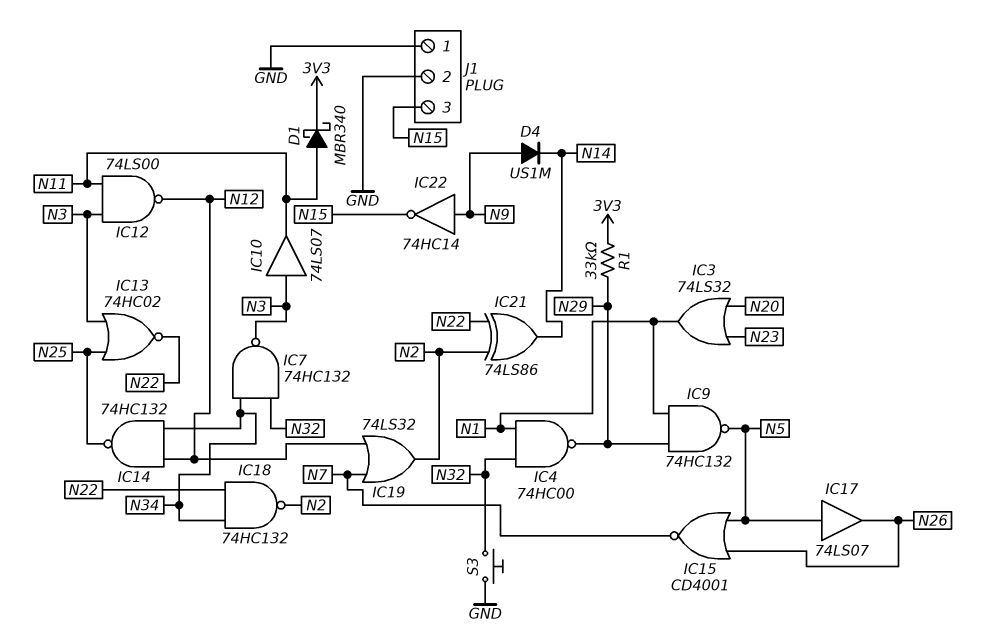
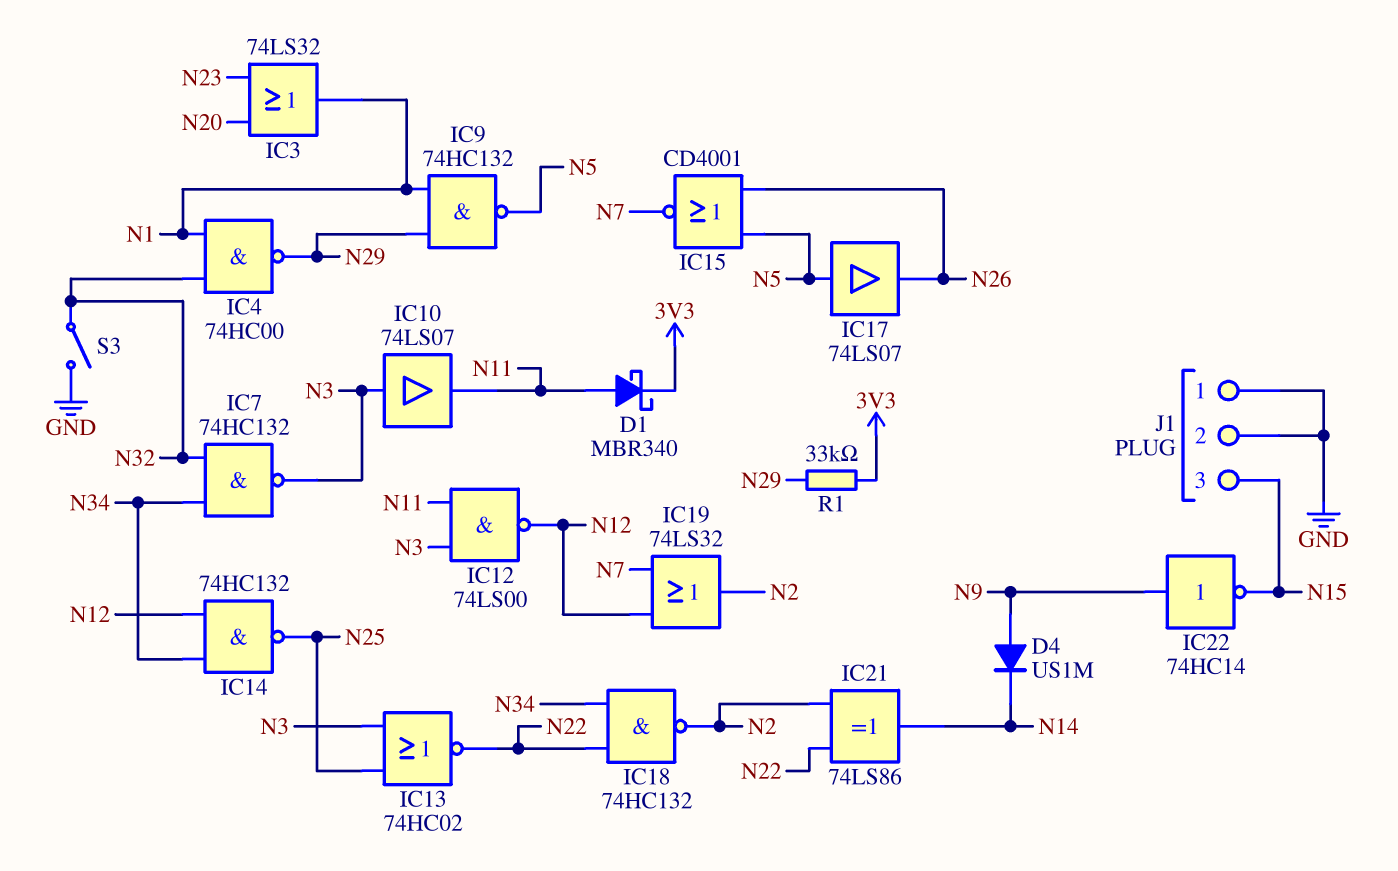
S3: button (GND, N32) -> switch (GND, N32)

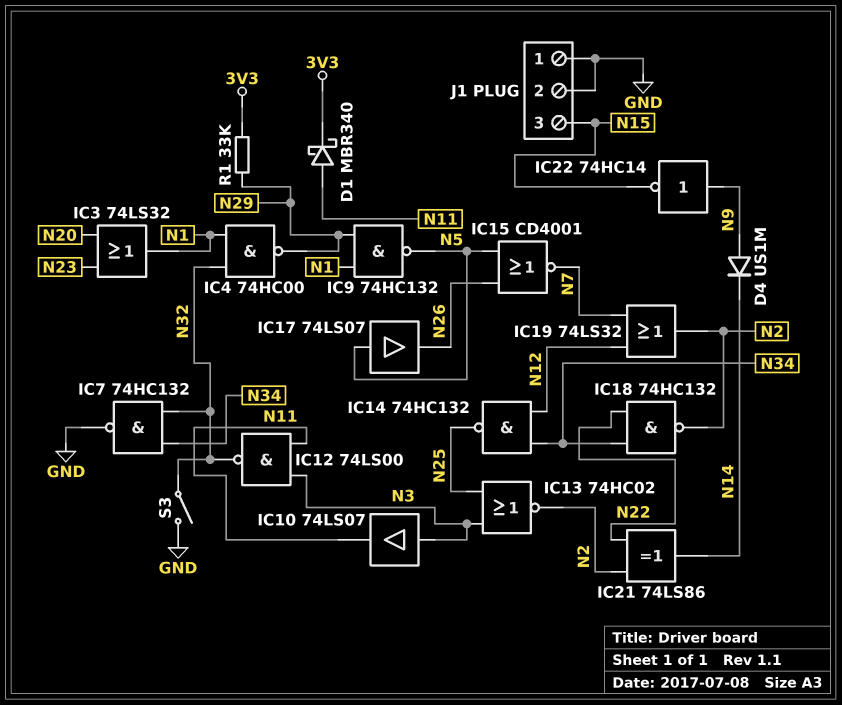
IC7: NAND 74HC132 (in N32, in N34, out N3) -> NAND 74HC132 (in N32, in N34, out GND)
IC12: NAND 74LS00 (in N3, in N11, out N12) -> NAND 74LS00 (in N3, in N11, out N32)
IC13: NOR 74HC02 (in N3, in N25, out N22) -> NOR 74HC02 (in N3, in N25, out N2)

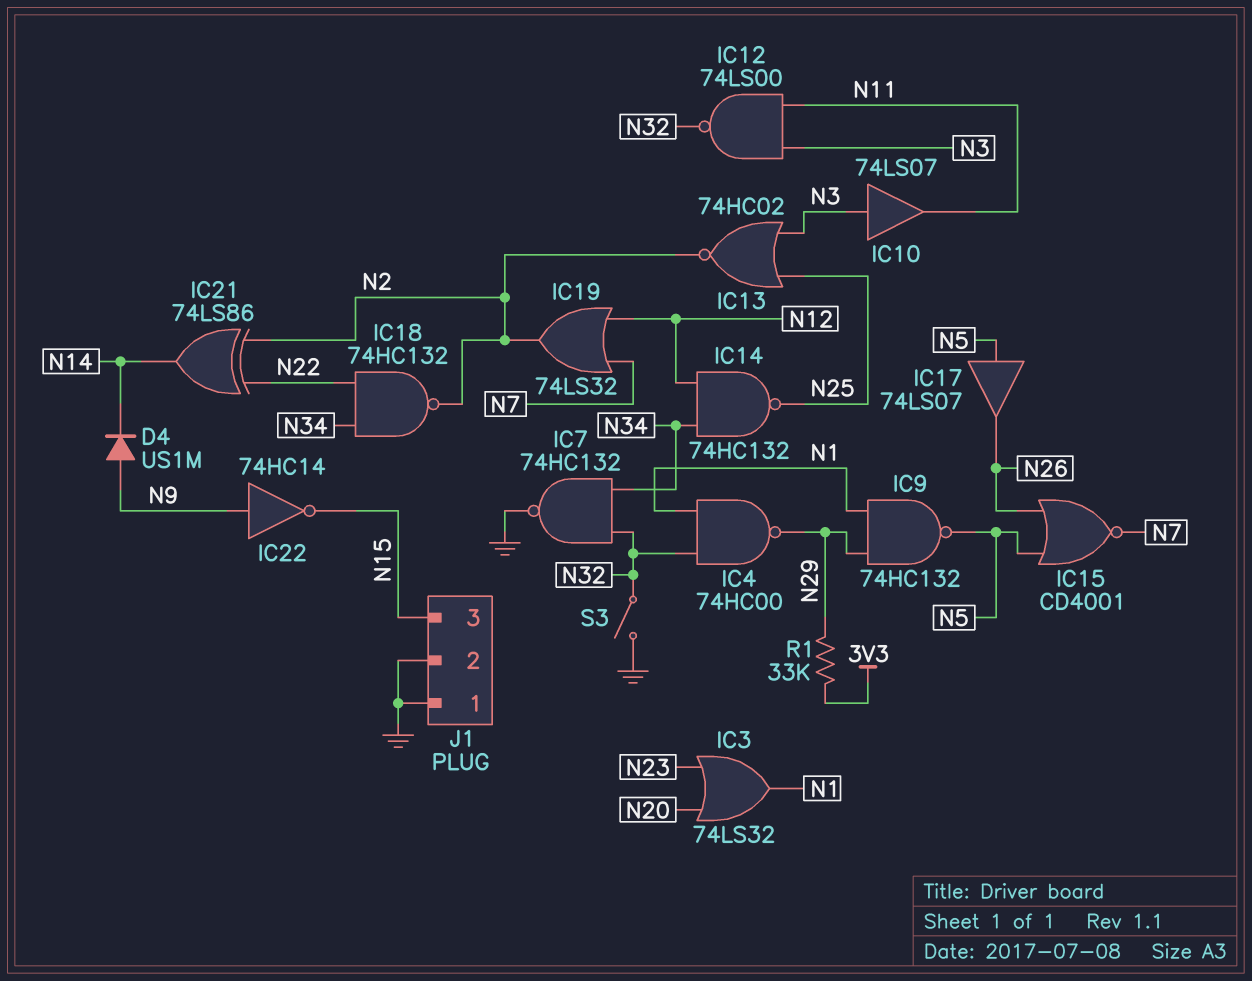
D1: schottky MBR340 (A N11, K 3V3) -> none

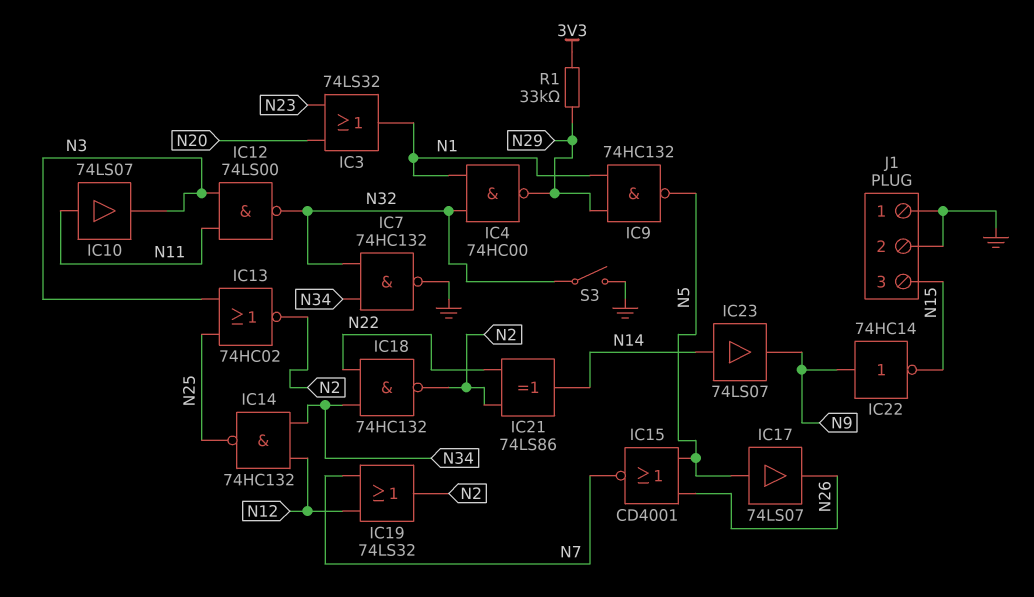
D4: diode US1M (A N9, K N14) -> none
IC10: buffer 74LS07 (in N3, out N11) -> buffer 74LS07 (in N11, out N3)
IC23: none -> buffer 74LS07 (in N14, out N9)

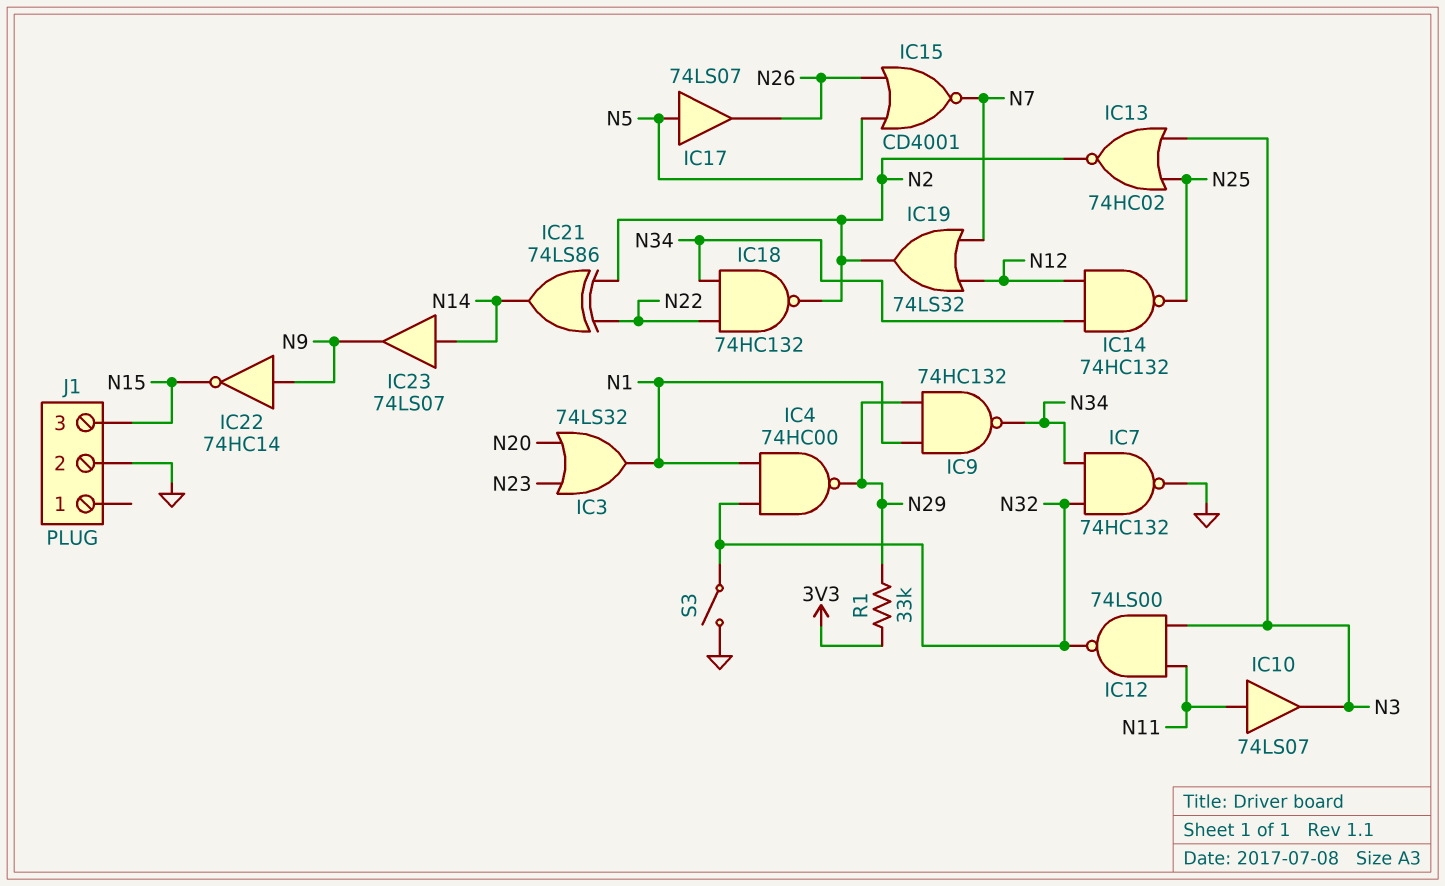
IC9: NAND 74HC132 (in N1, in N29, out N5) -> NAND 74HC132 (in N1, in N29, out N34)
J1 pin 1: GND -> none

